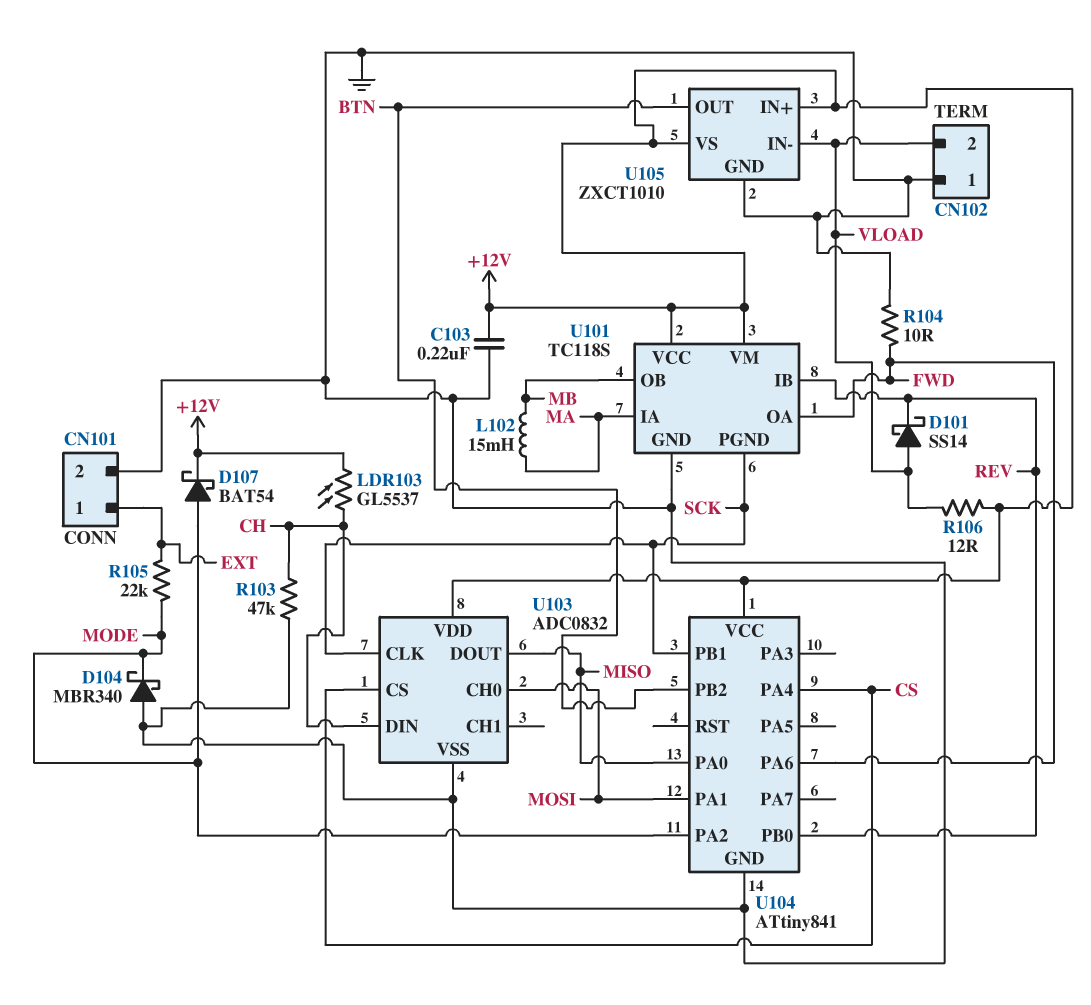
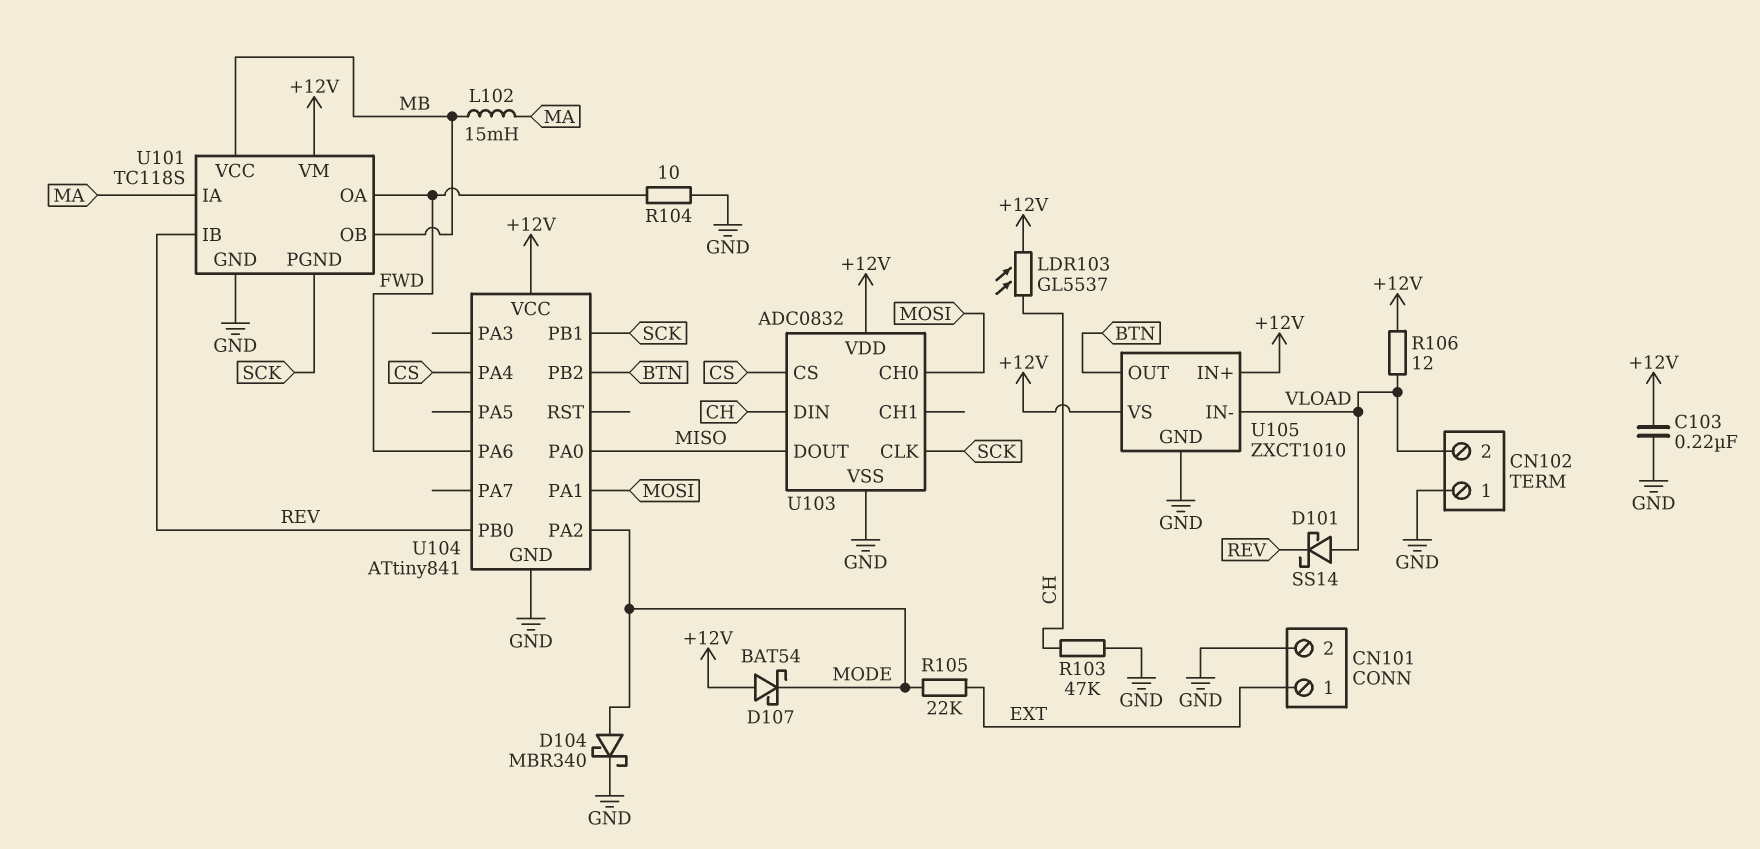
D104: schottky MBR340 (A GND, K MODE) -> schottky MBR340 (A MODE, K GND)
D107: schottky BAT54 (A MODE, K +12V) -> schottky BAT54 (A +12V, K MODE)
U101 pin VCC: +12V -> MB

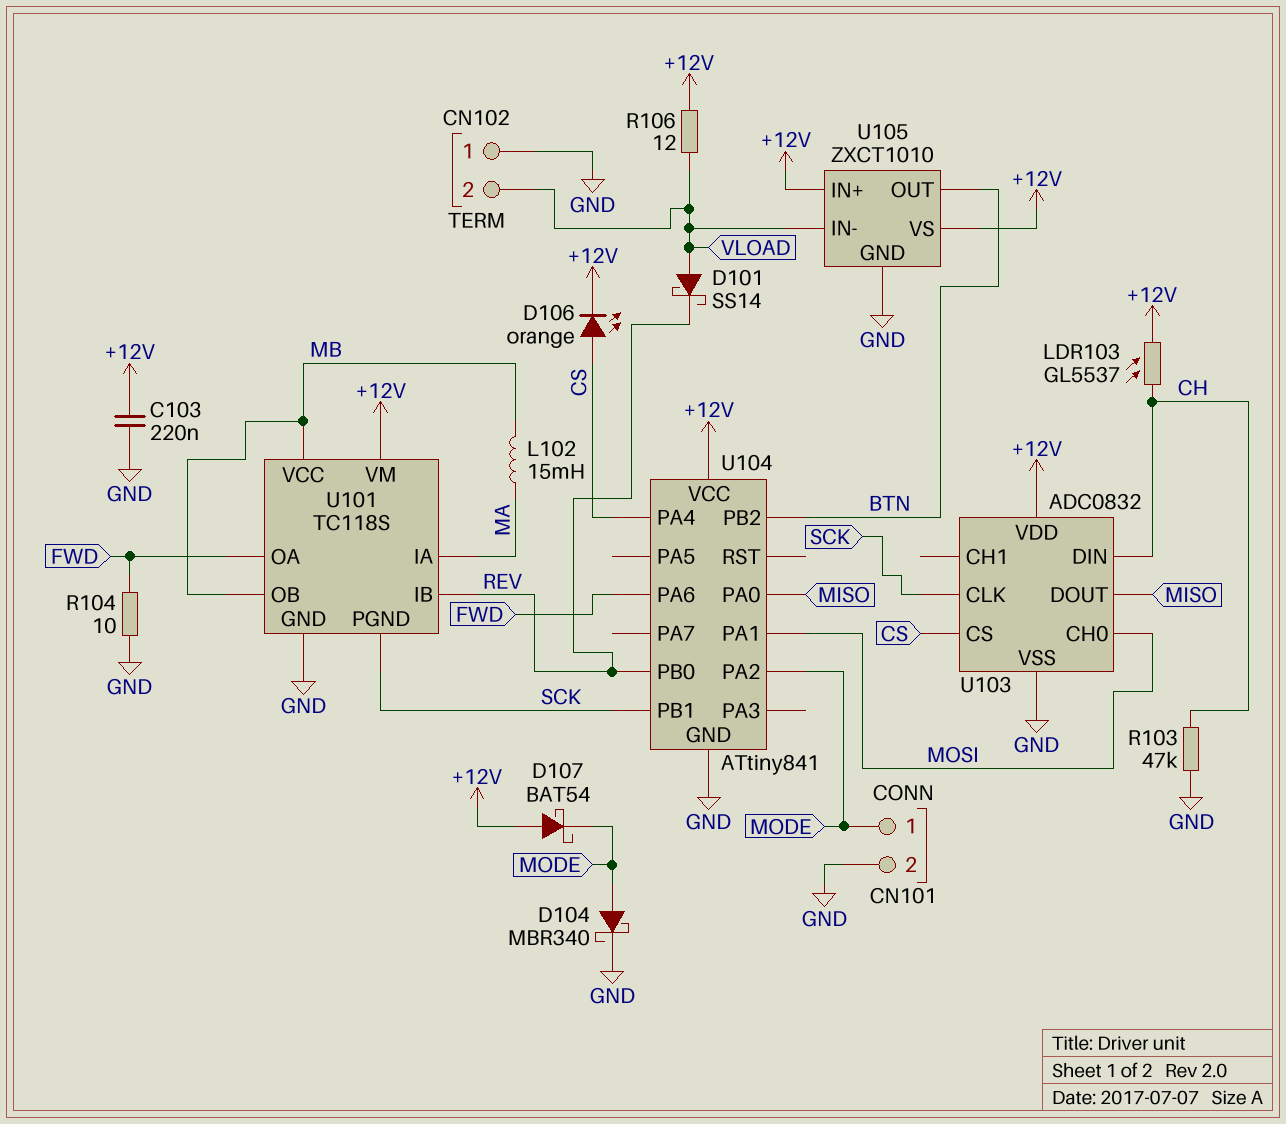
CN101 pin 1: EXT -> MODE
D106: none -> LED orange (A CS, K +12V)
R105: 22k (EXT, MODE) -> none

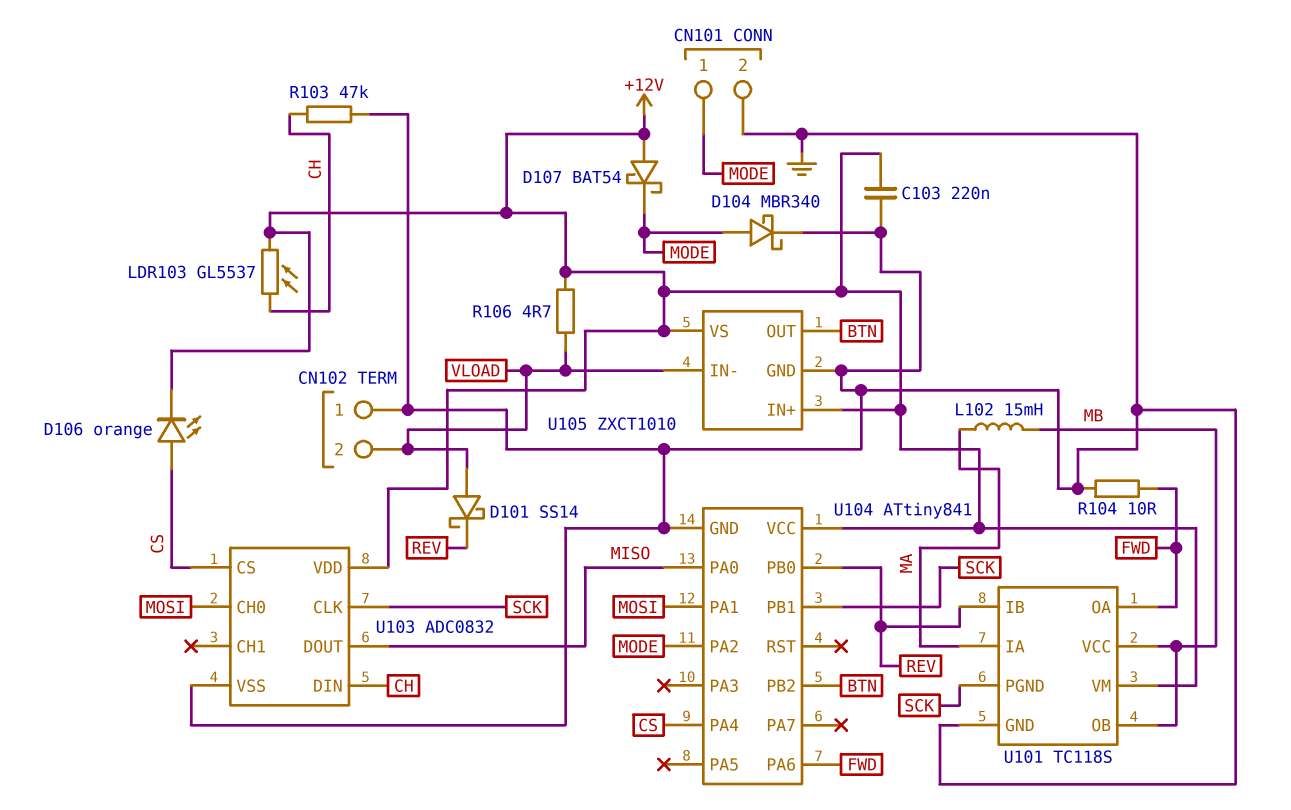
R106: 12 (+12V, VLOAD) -> 4.7 (+12V, VLOAD)

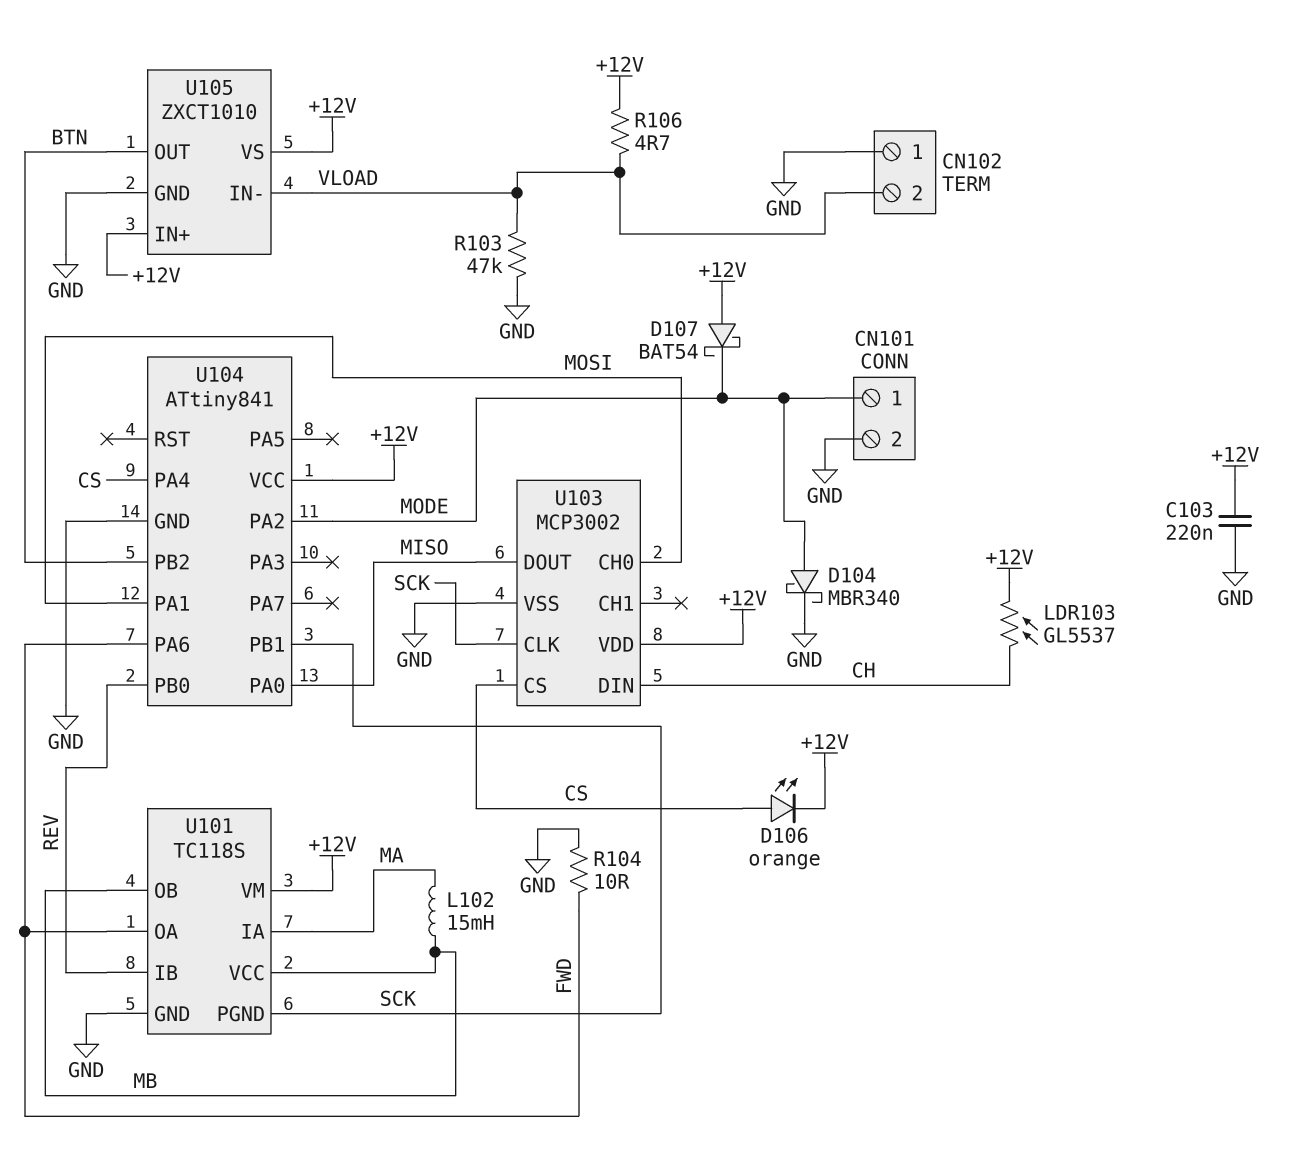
D101: schottky SS14 (A VLOAD, K REV) -> none
R103: 47k (CH, GND) -> 47k (GND, VLOAD)
U103: ADC0832 -> MCP3002

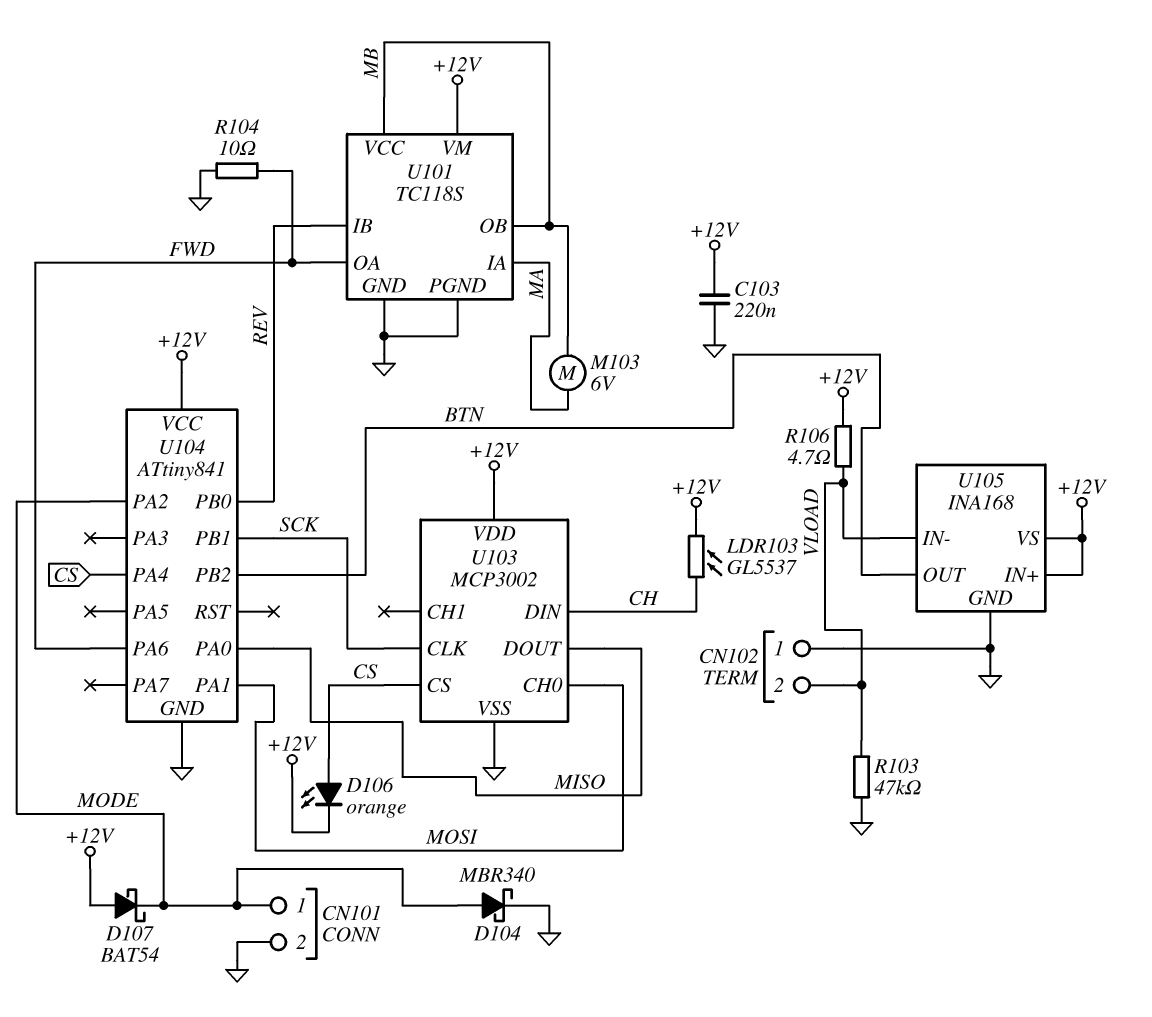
L102: 15mH (MA, MB) -> none
M103: none -> motor 6V (MA, MB)
U101 pin PGND: SCK -> GND
U105: ZXCT1010 -> INA168

